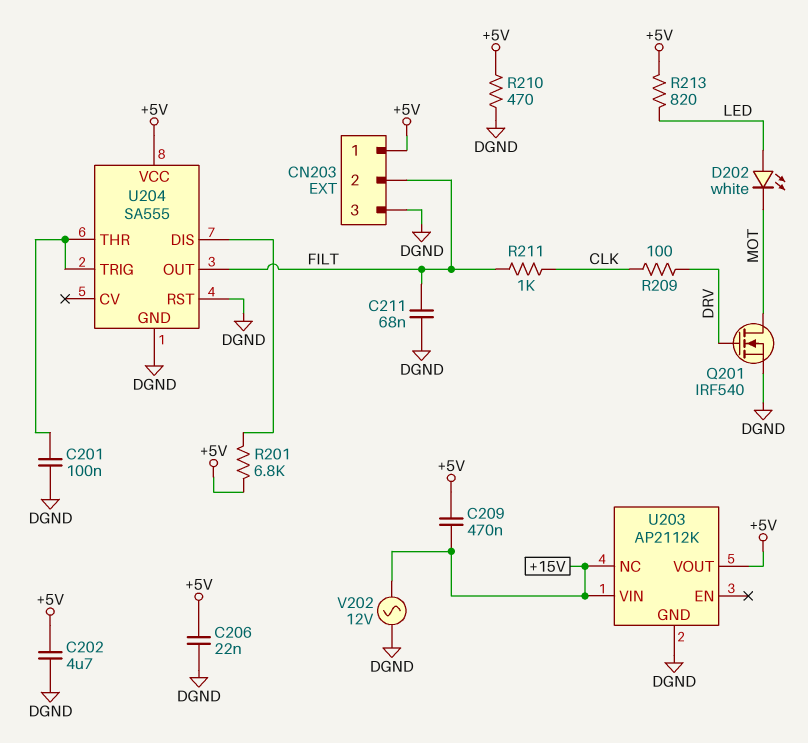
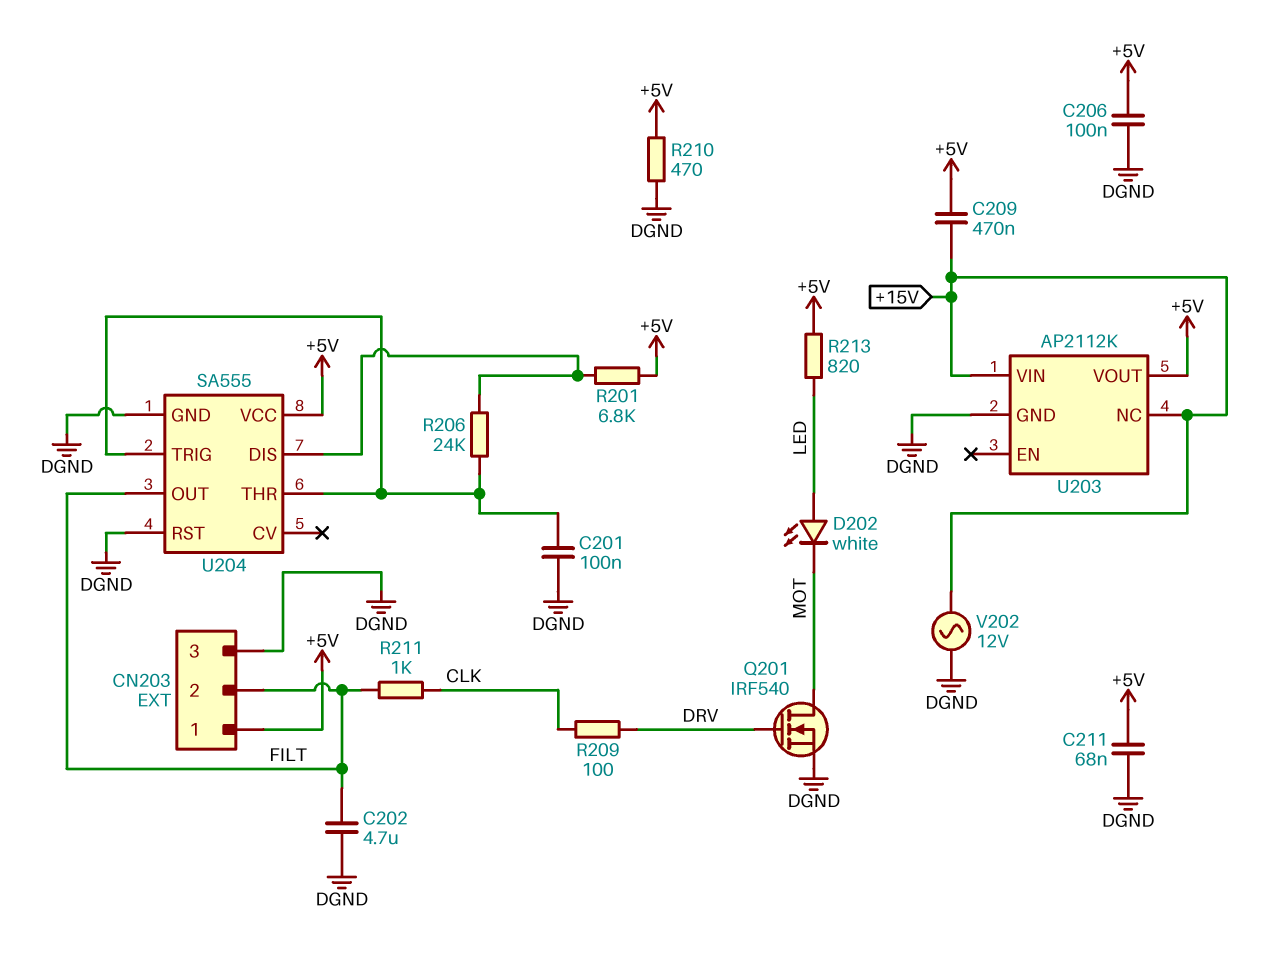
C202: 4.7uF (+5V, DGND) -> 4.7uF (DGND, FILT)
C206: 22nF (+5V, DGND) -> 100nF (+5V, DGND)
C211: 68nF (DGND, FILT) -> 68nF (+5V, DGND)
R206: none -> 24k (U204/DIS, U204/THR)

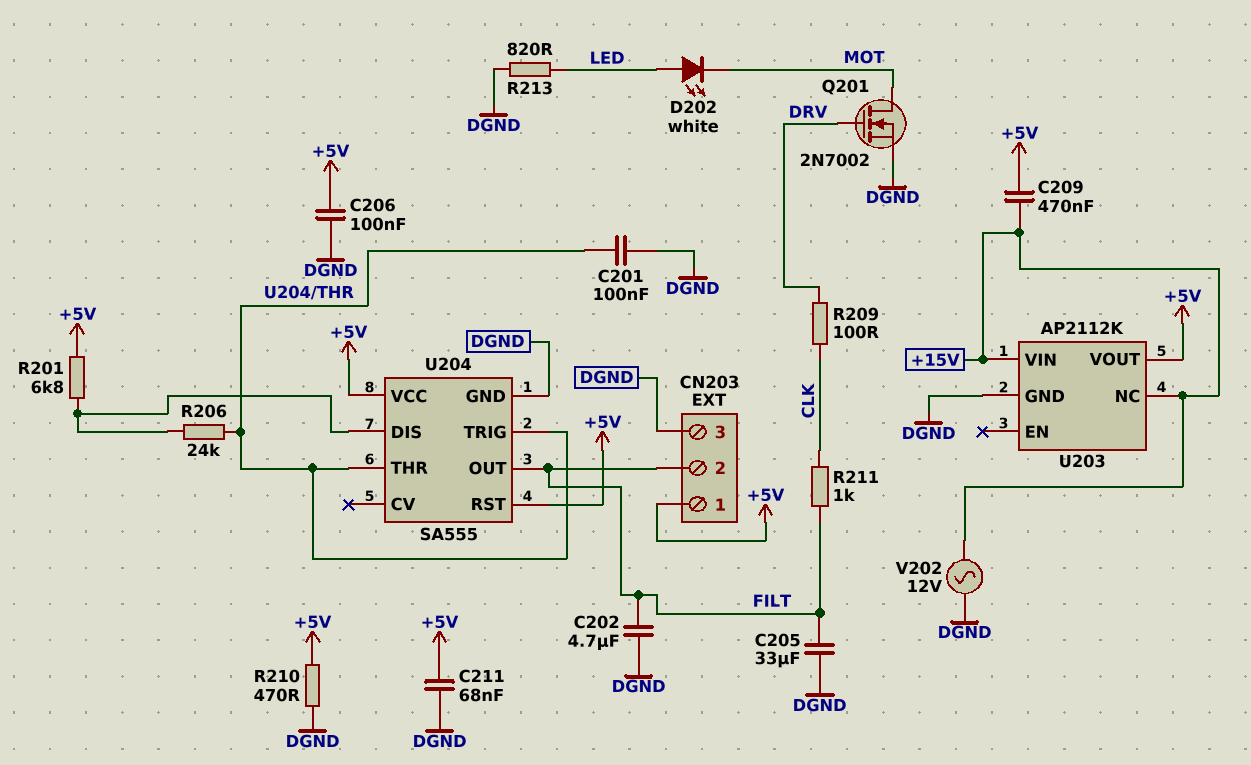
C205: none -> 33uF (DGND, FILT)
Q201: NMOS IRF540 (G DRV, D MOT, S DGND) -> NMOS 2N7002 (G DRV, D MOT, S DGND)
R213: 820 (+5V, LED) -> 820 (DGND, LED)
U204 pin RST: DGND -> +5V

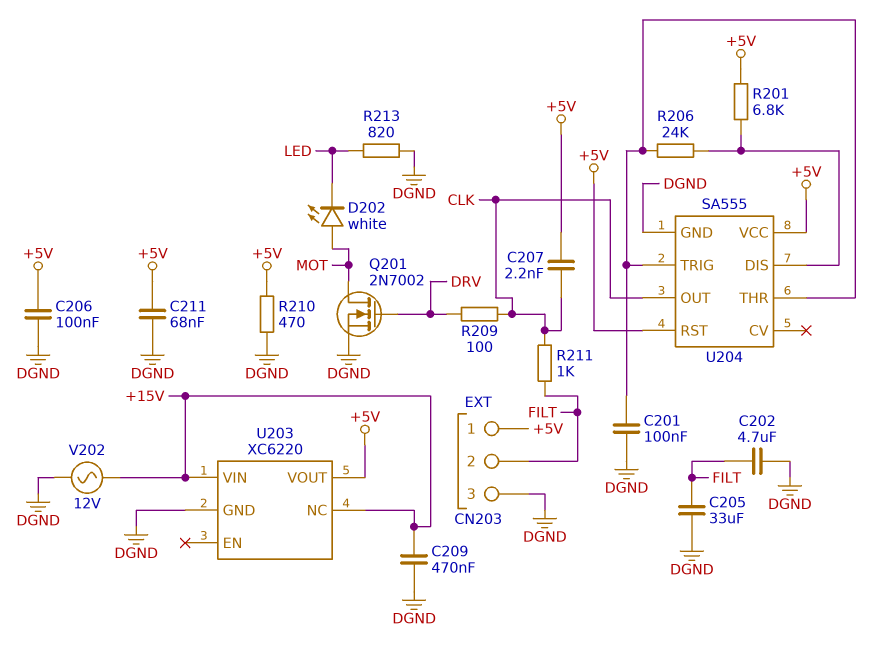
C207: none -> 2.2nF (+5V, CLK)
C209: 470nF (+5V, +15V) -> 470nF (+15V, DGND)
D202: LED white (A LED, K MOT) -> LED white (A MOT, K LED)
U203: AP2112K -> XC6220
U204 pin OUT: FILT -> CLK

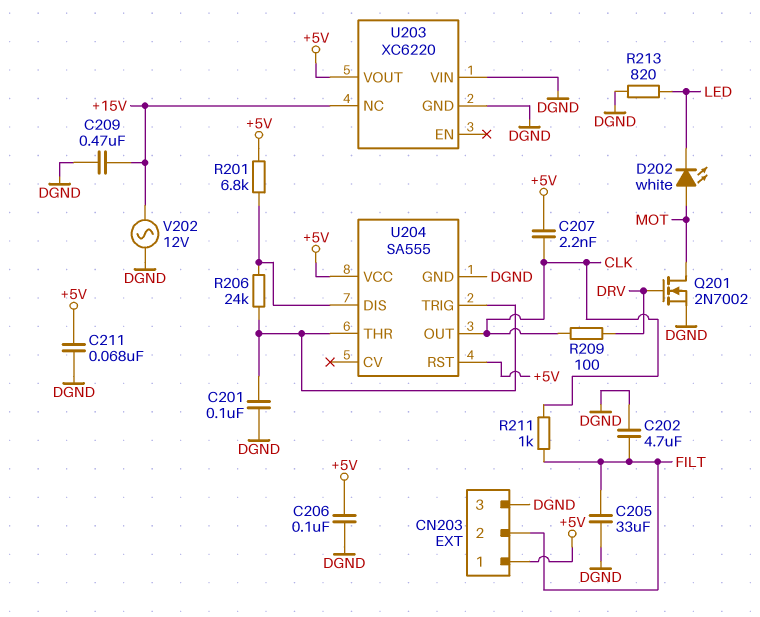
R210: 470 (+5V, DGND) -> none
U203 pin VIN: +15V -> DGND

